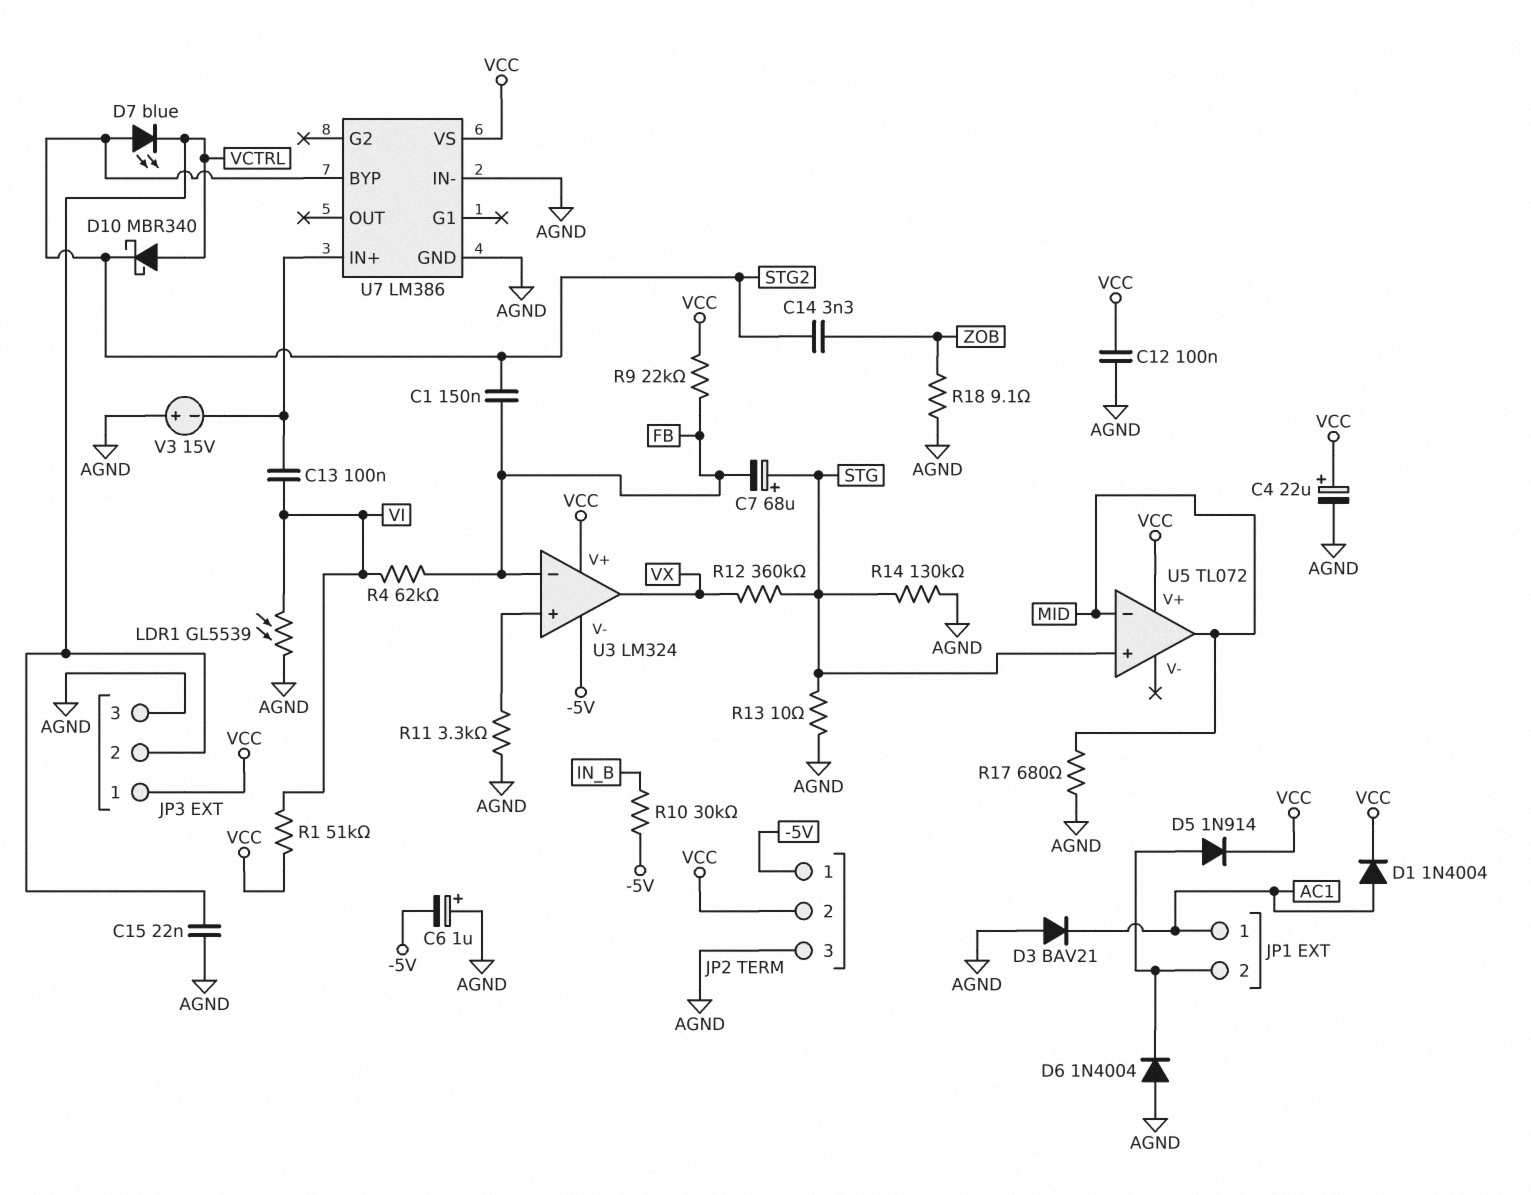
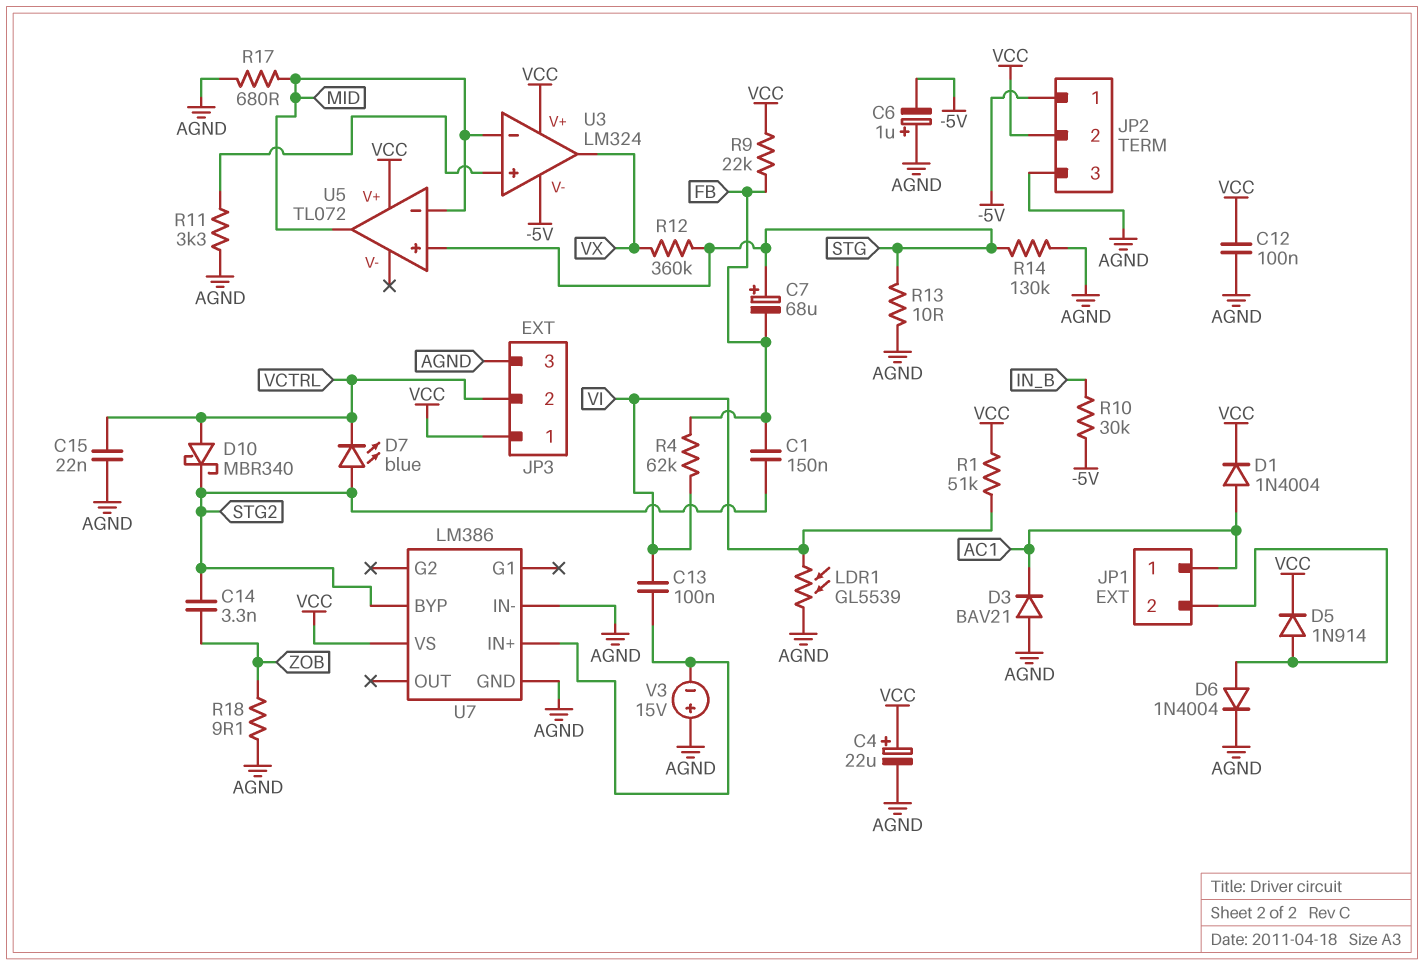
D6: diode 1N4004 (A AGND, K JP1/2) -> diode 1N4004 (A JP1/2, K AGND)
U3 pin in-: FB -> MID

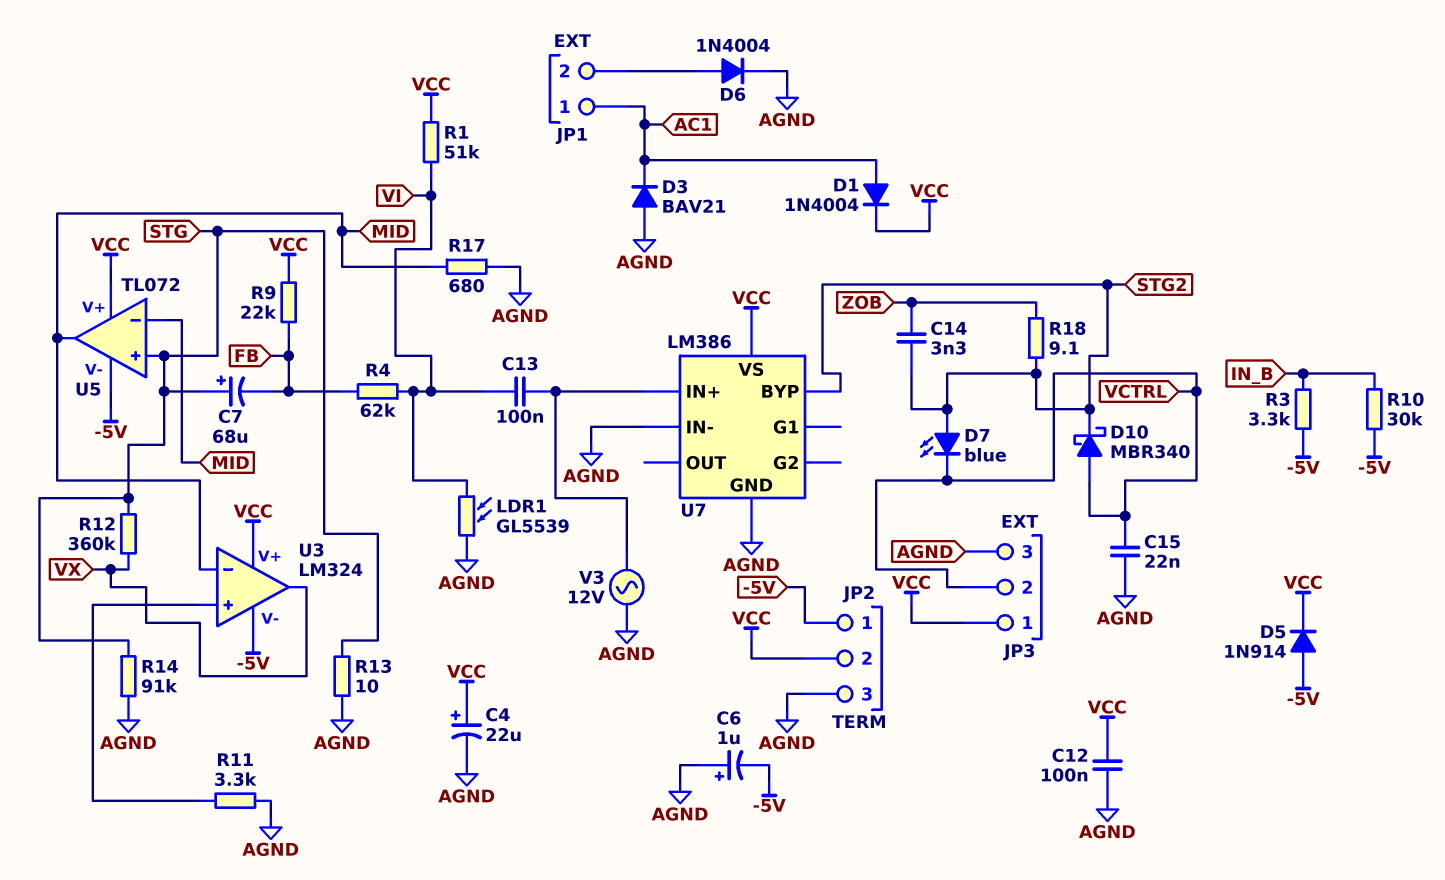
C1: 150nF (FB, STG2) -> none
D5: diode 1N914 (A JP1/2, K VCC) -> diode 1N914 (A -5V, K VCC)
R3: none -> 3.3k (-5V, IN_B)
R14: 130k (AGND, STG) -> 91k (AGND, STG)
R18: 9.1 (AGND, ZOB) -> 9.1 (STG2, ZOB)
U5 pin V-: none -> -5V
V3: 15V (plus AGND, minus U7/IN+) -> AC 12V (AGND, U7/IN+)

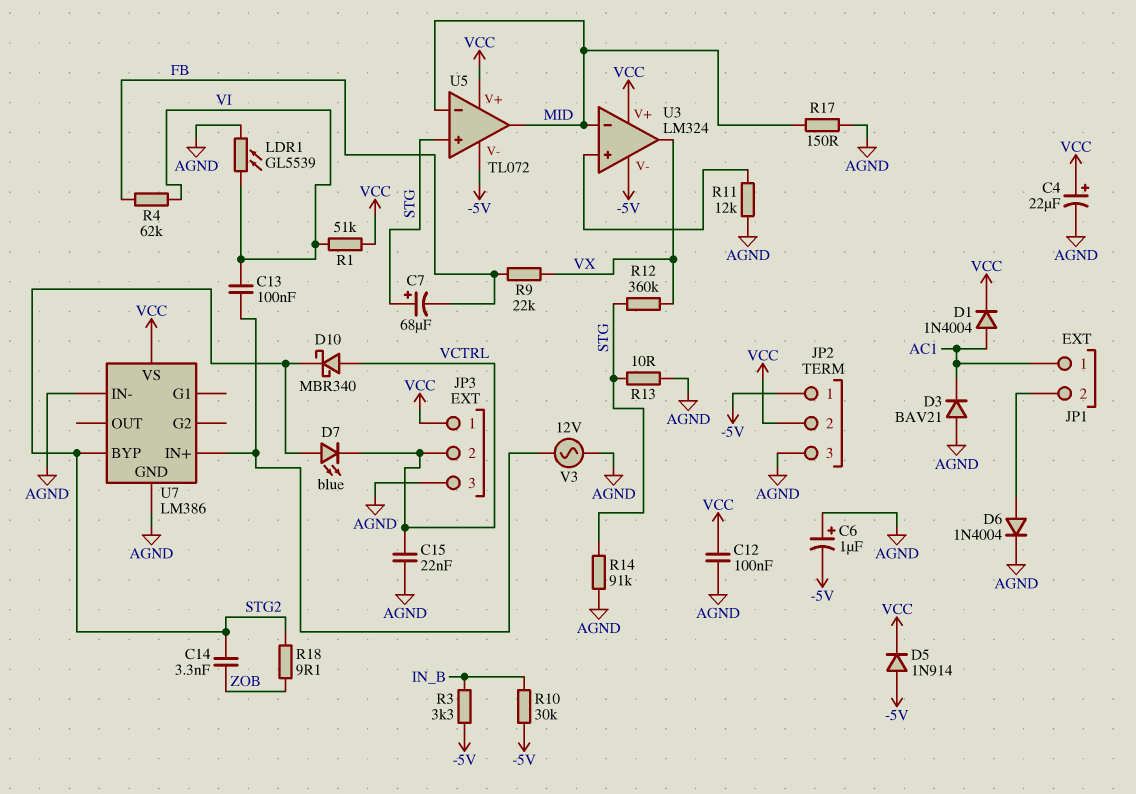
R9: 22k (FB, VCC) -> 22k (FB, VX)
R11: 3.3k (AGND, U3/in+) -> 12k (AGND, U3/in+)
R17: 680 (AGND, MID) -> 150 (AGND, MID)

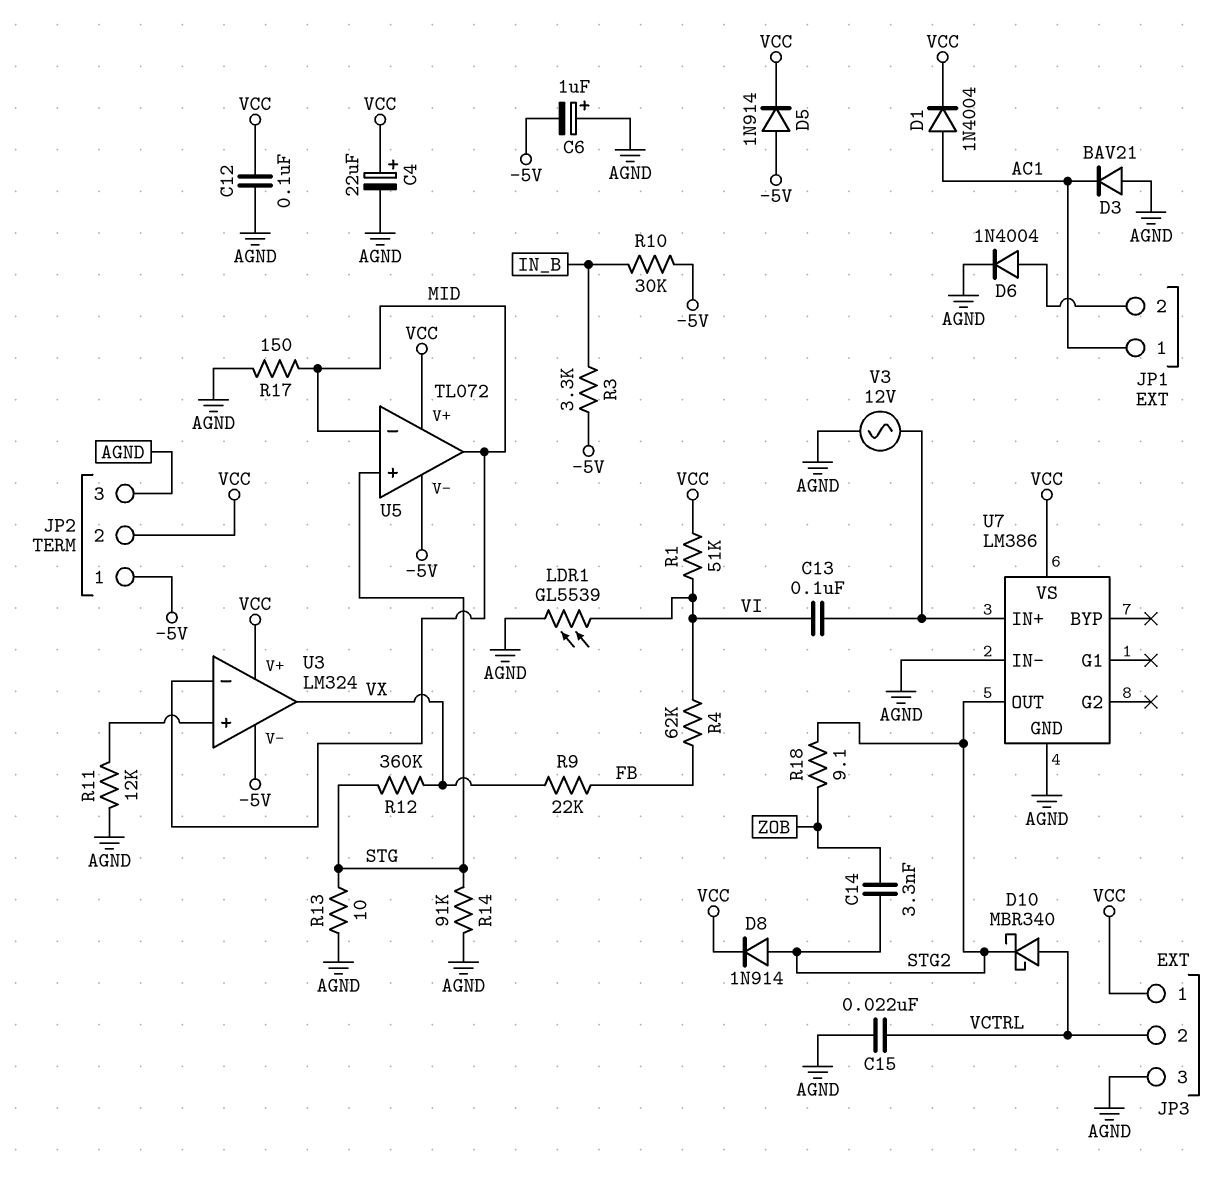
C7: 68uF (plus STG, minus FB) -> none
D7: LED blue (A STG2, K VCTRL) -> none
D8: none -> diode 1N914 (A STG2, K VCC)
U7 pin BYP: STG2 -> none
U7 pin OUT: none -> STG2

